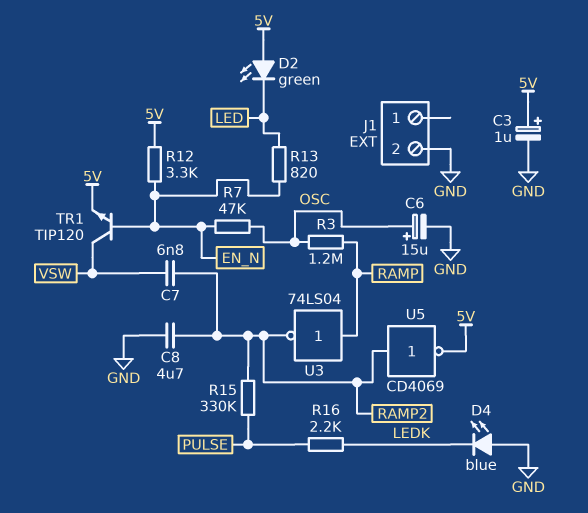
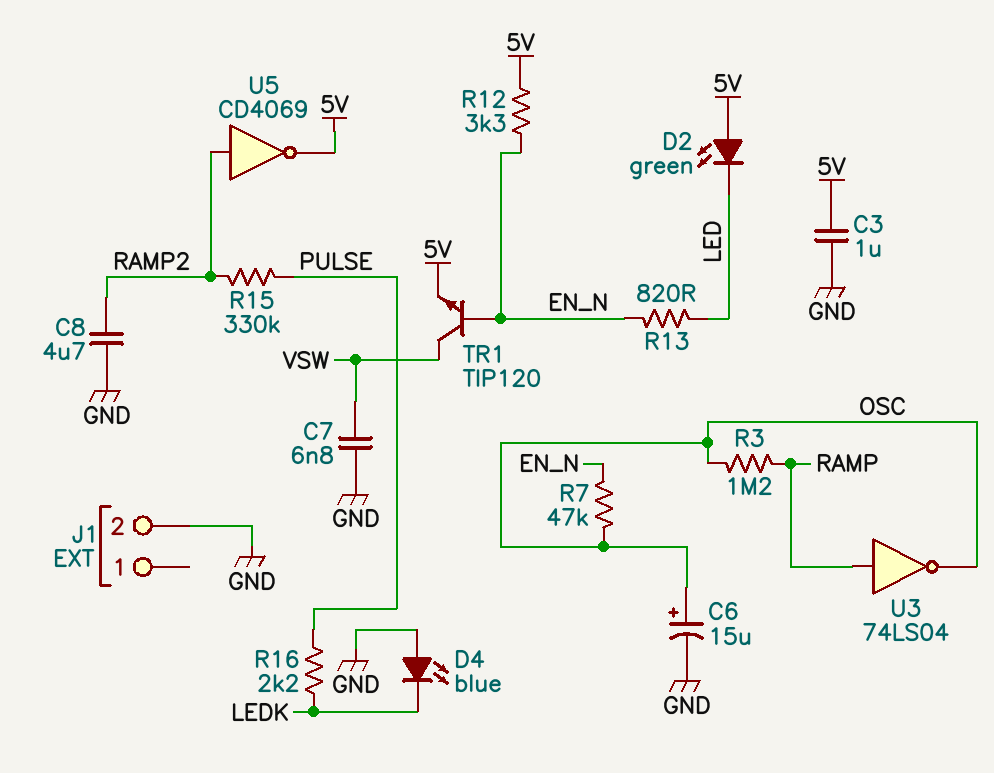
C3: 1uF (plus 5V, minus GND) -> 1uF (5V, GND)
C7: 6.8nF (RAMP2, VSW) -> 6.8nF (GND, VSW)
U3: NOT 74LS04 (in RAMP, out RAMP2) -> NOT 74LS04 (in RAMP, out OSC)

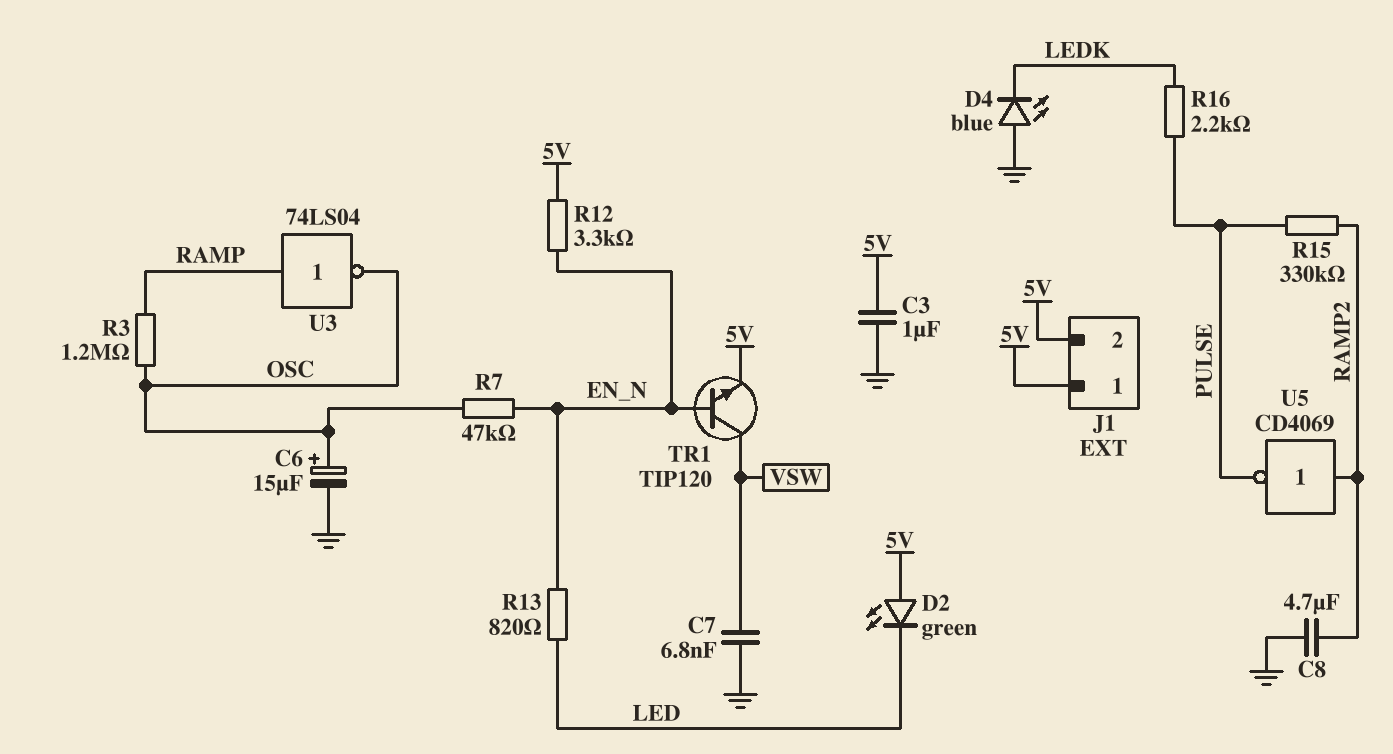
J1 pin 1: none -> 5V
J1 pin 2: GND -> 5V
U5: NOT CD4069 (in RAMP2, out 5V) -> NOT CD4069 (in RAMP2, out PULSE)

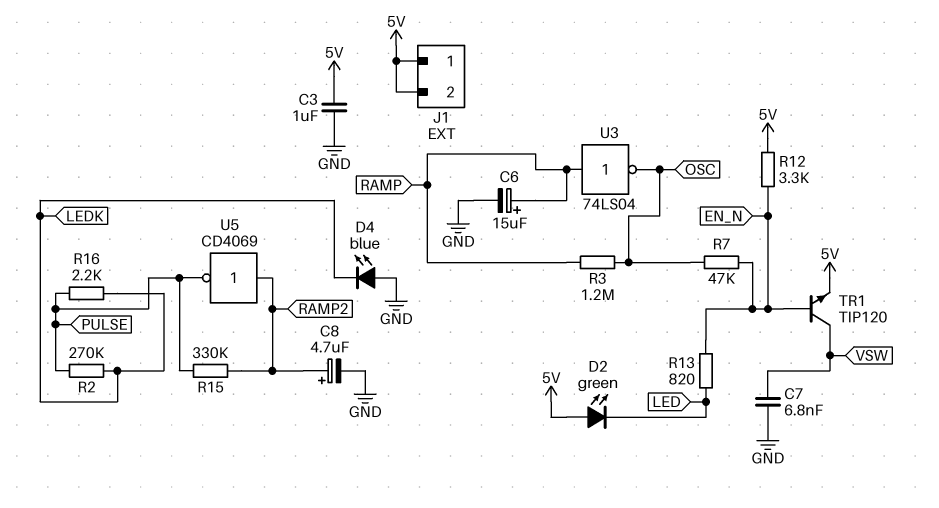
C6: 15uF (plus OSC, minus GND) -> 15uF (plus RAMP, minus GND)
C8: 4.7uF (GND, RAMP2) -> 4.7uF (plus RAMP2, minus GND)
R2: none -> 270k (LEDK, PULSE)

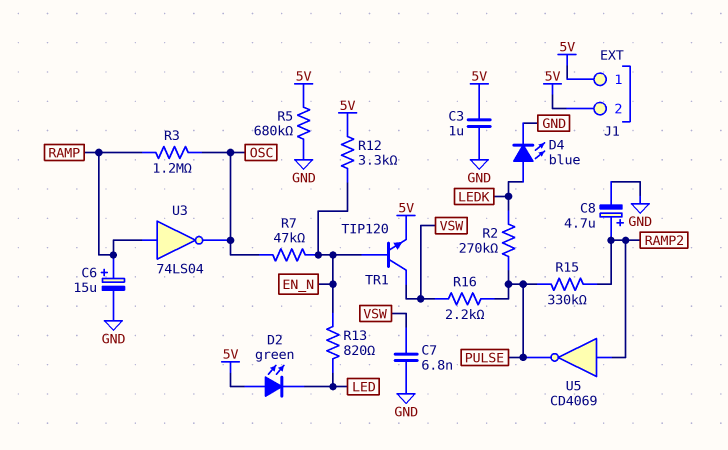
D4: LED blue (A GND, K LEDK) -> LED blue (A LEDK, K GND)
R5: none -> 680k (5V, GND)
R16: 2.2k (LEDK, PULSE) -> 2.2k (PULSE, VSW)

